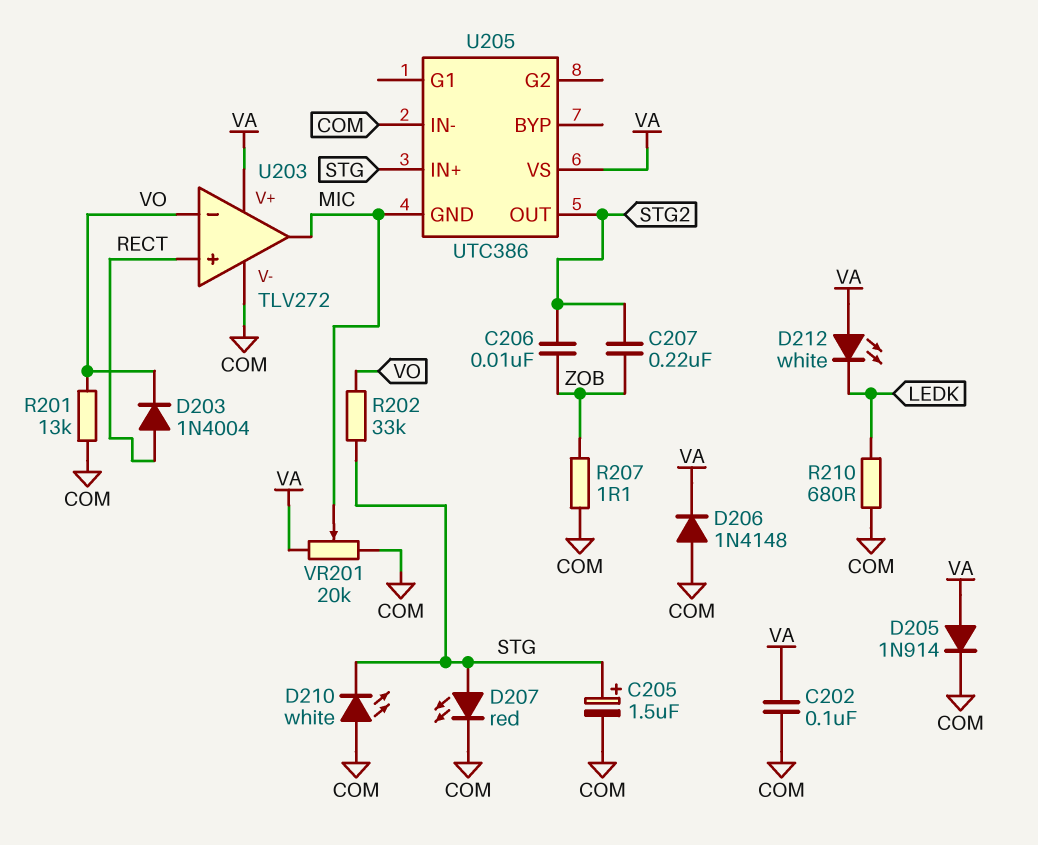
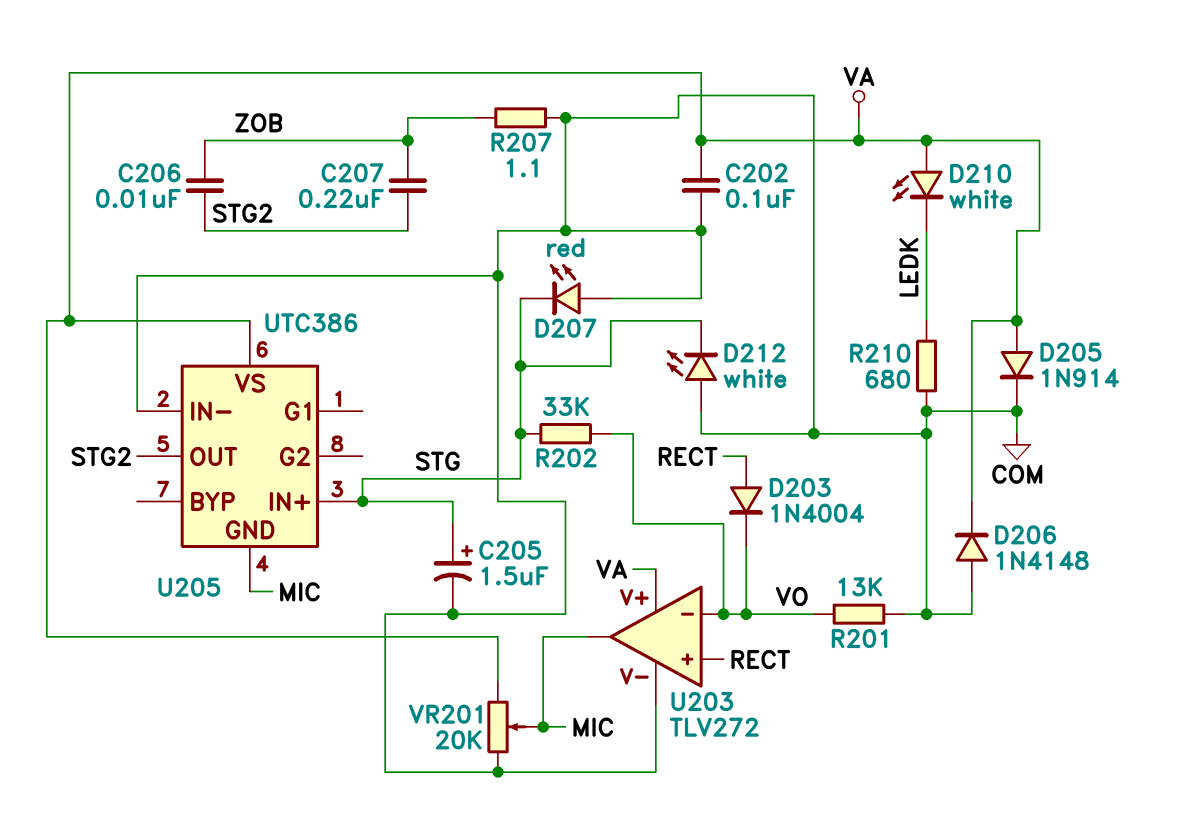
D207: LED red (A STG, K COM) -> LED red (A COM, K STG)
D210: LED white (A COM, K STG) -> LED white (A VA, K LEDK)
D212: LED white (A VA, K LEDK) -> LED white (A COM, K STG)

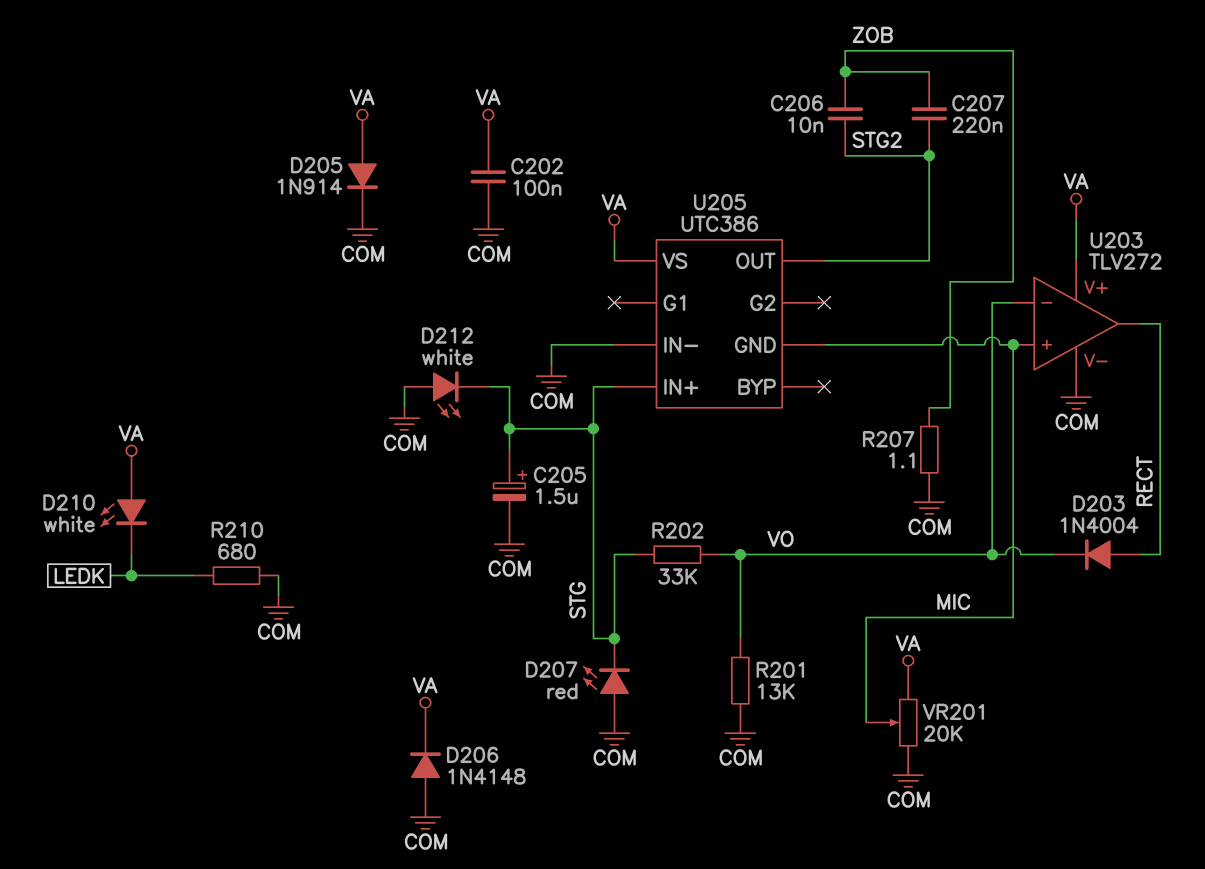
U203 pin in+: RECT -> MIC
U203 pin out: MIC -> RECT

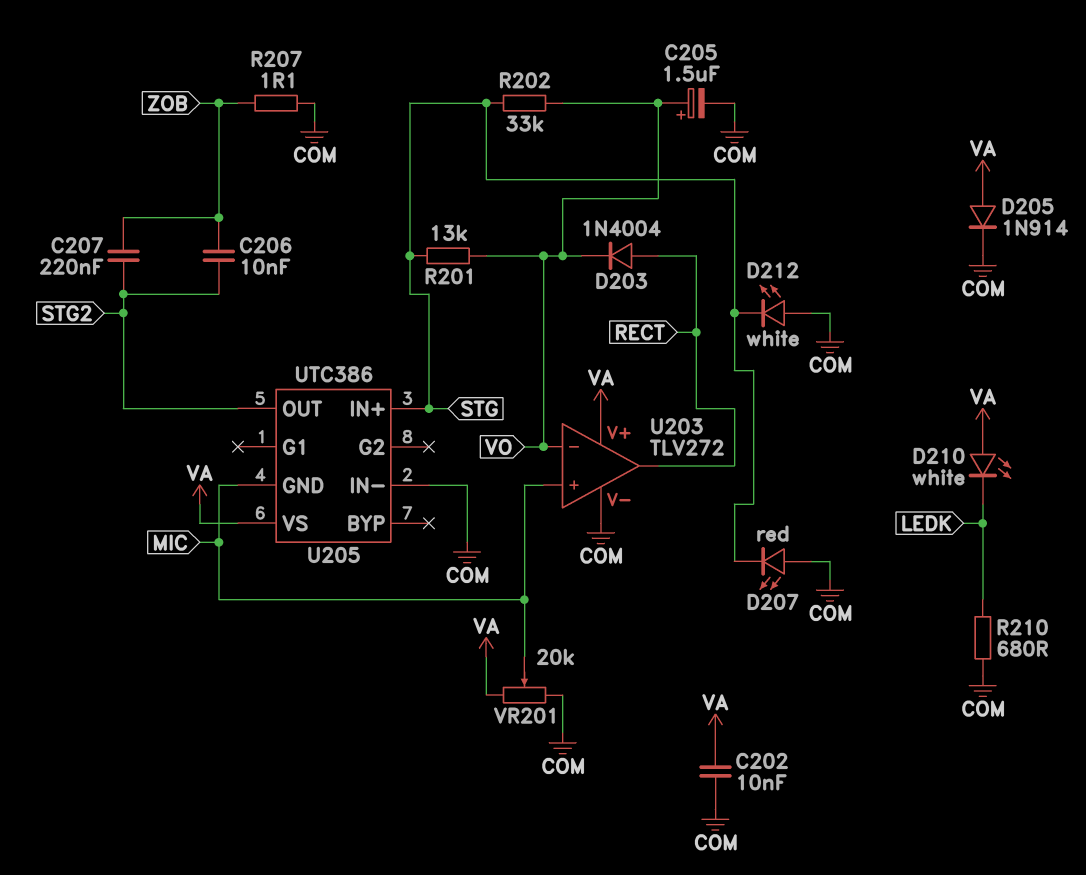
C202: 100nF (COM, VA) -> 10nF (COM, VA)
C205: 1.5uF (plus STG, minus COM) -> 1.5uF (plus VO, minus COM)
D206: diode 1N4148 (A COM, K VA) -> none
R201: 13k (COM, VO) -> 13k (STG, VO)

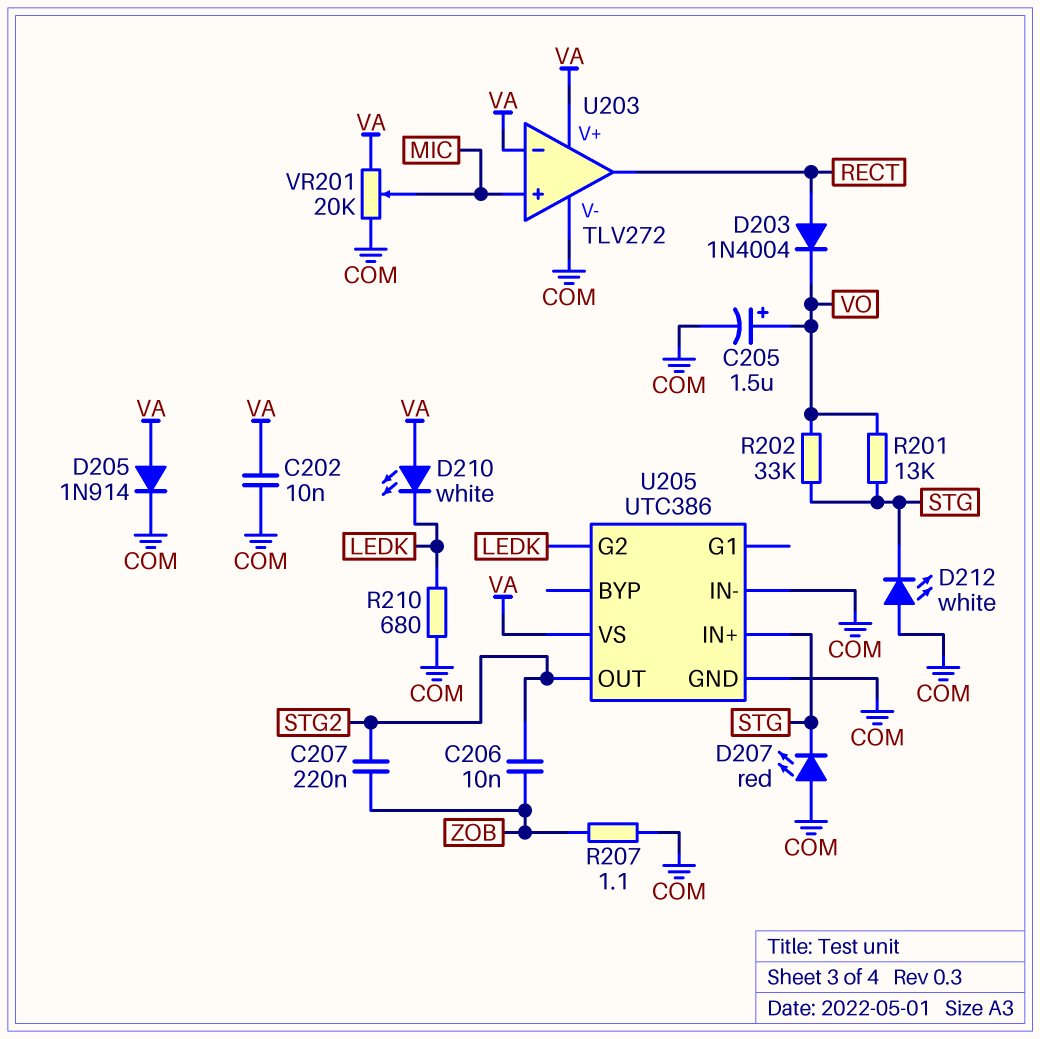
U203 pin in-: VO -> VA
U205 pin G2: none -> LEDK
U205 pin GND: MIC -> COM

